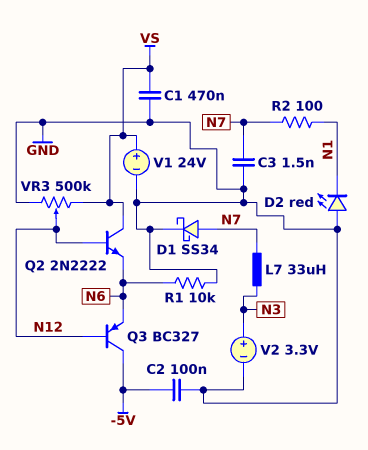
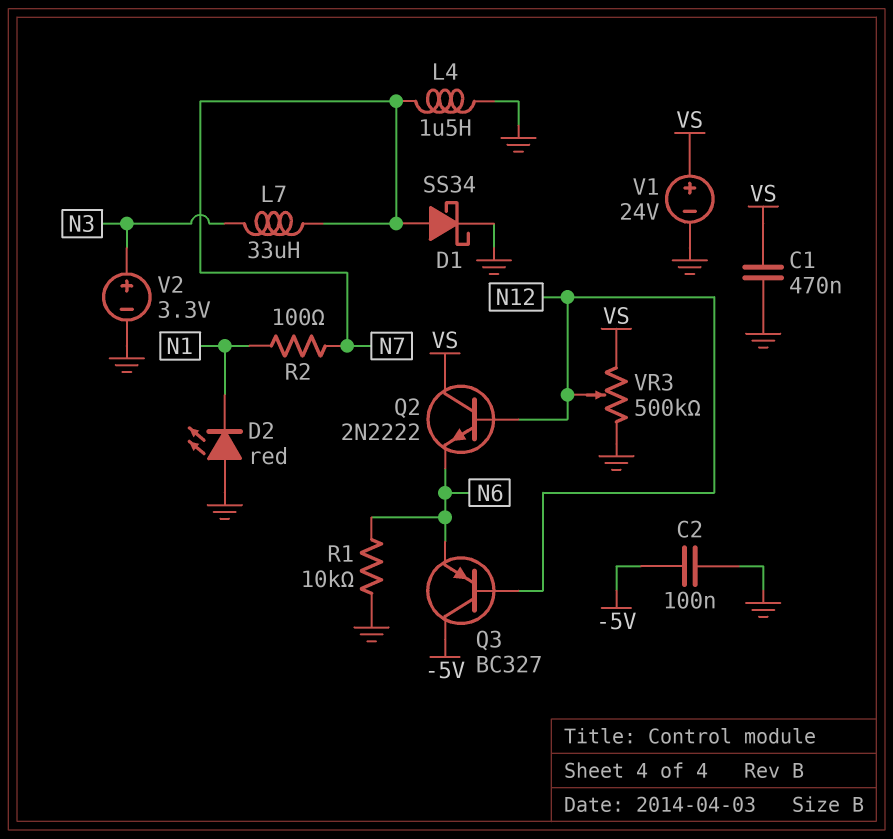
C3: 1.5nF (GND, N7) -> none
L4: none -> 1.5uH (GND, N7)

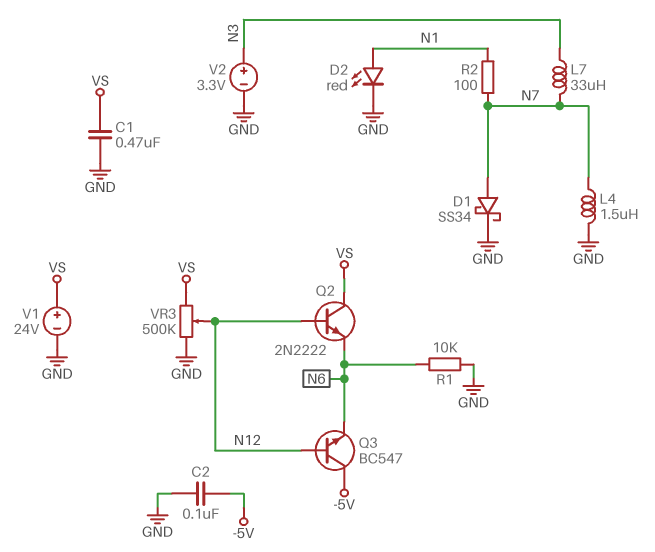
D2: LED red (A GND, K N1) -> LED red (A N1, K GND)
Q3: PNP BC327 (B N12, C -5V, E N6) -> NPN BC547 (B N12, C -5V, E N6)

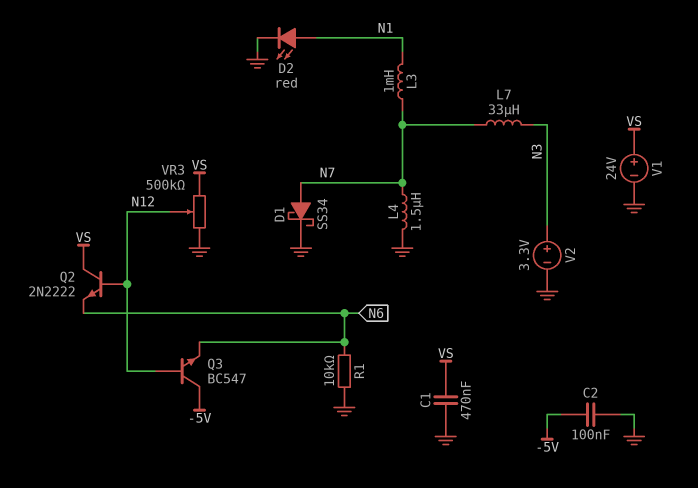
L3: none -> 1mH (N1, N7)
R2: 100 (N1, N7) -> none

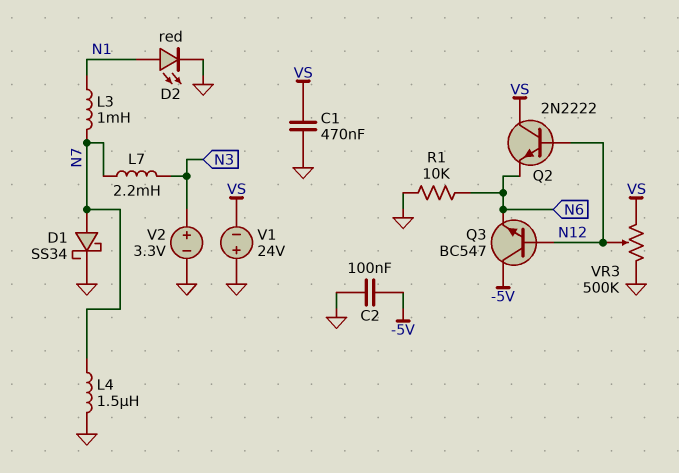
L7: 33uH (N3, N7) -> 2.2mH (N3, N7)
V1: 24V (plus VS, minus GND) -> 24V (plus GND, minus VS)

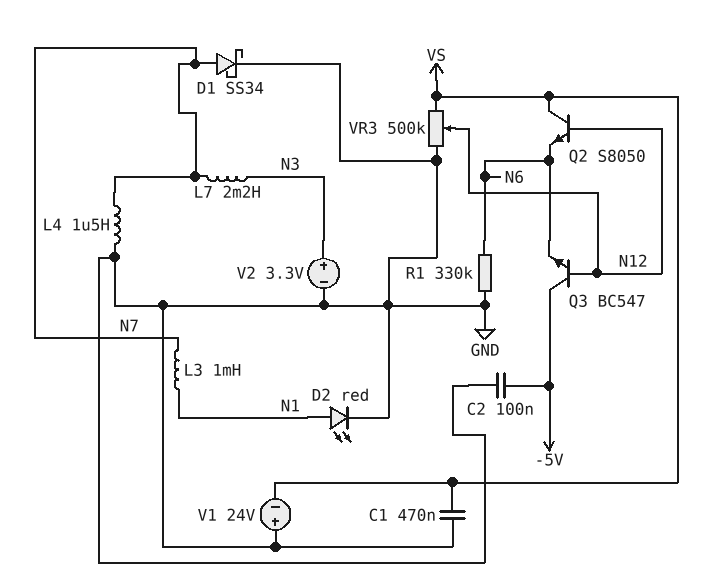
Q2: NPN 2N2222 (B N12, C VS, E N6) -> NPN S8050 (B N12, C VS, E N6)
R1: 10k (GND, N6) -> 330k (GND, N6)

